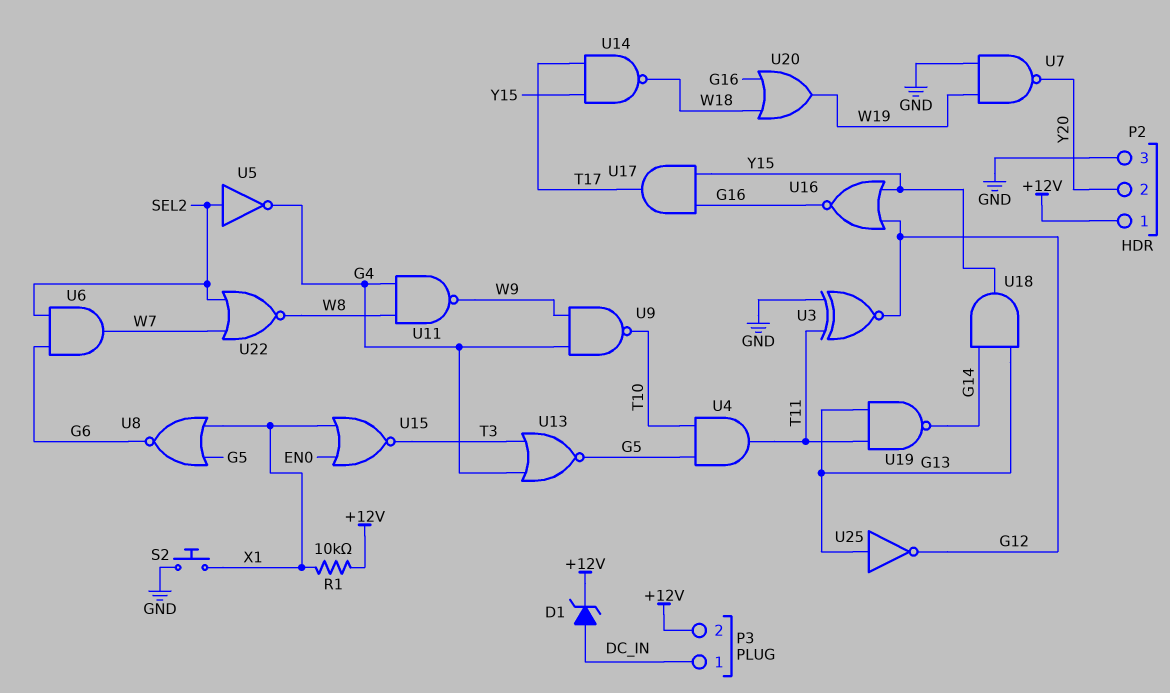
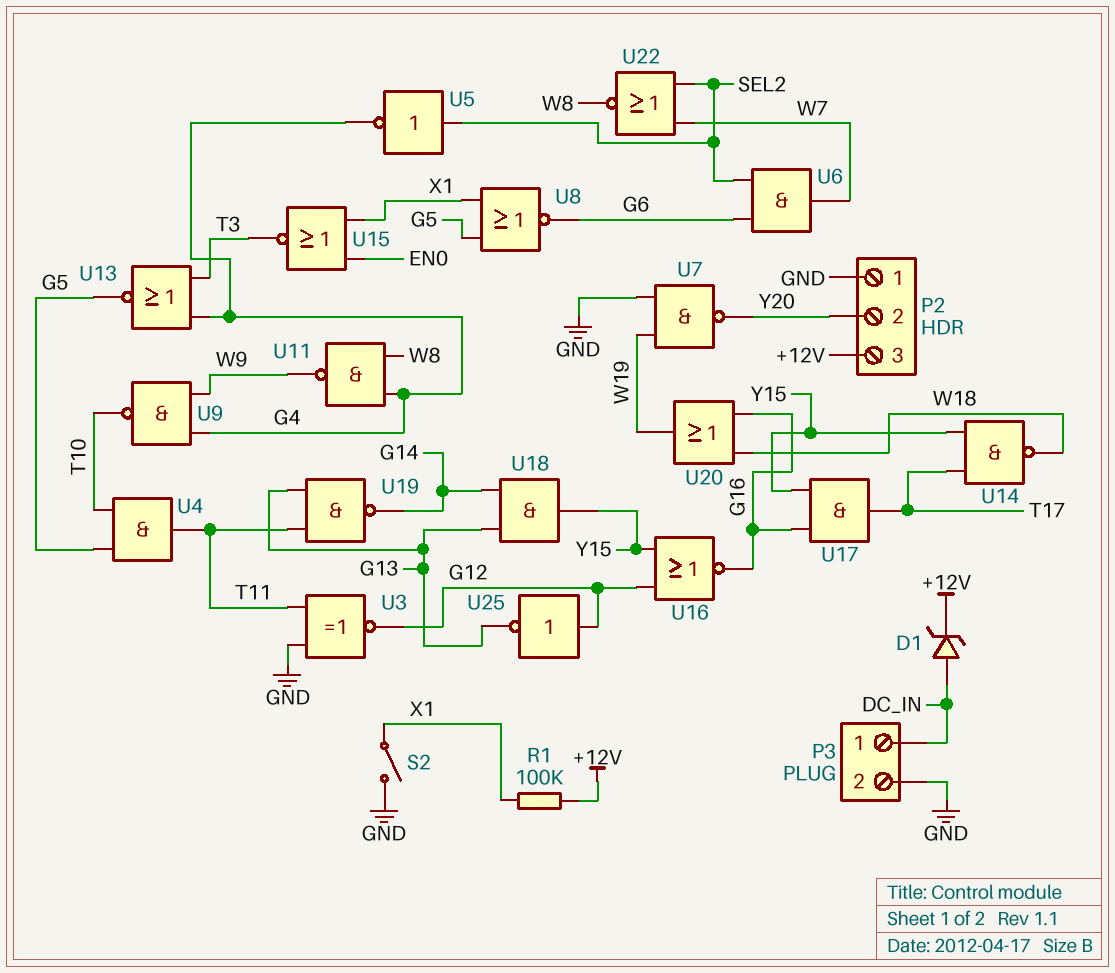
P2 pin 1: +12V -> GND
P2 pin 3: GND -> +12V
P3 pin 2: +12V -> GND
R1: 10k (+12V, X1) -> 100k (+12V, X1)
S2: button (GND, X1) -> switch (GND, X1)
U25: NOT (in G13, out G12) -> NOT (in G12, out G13)

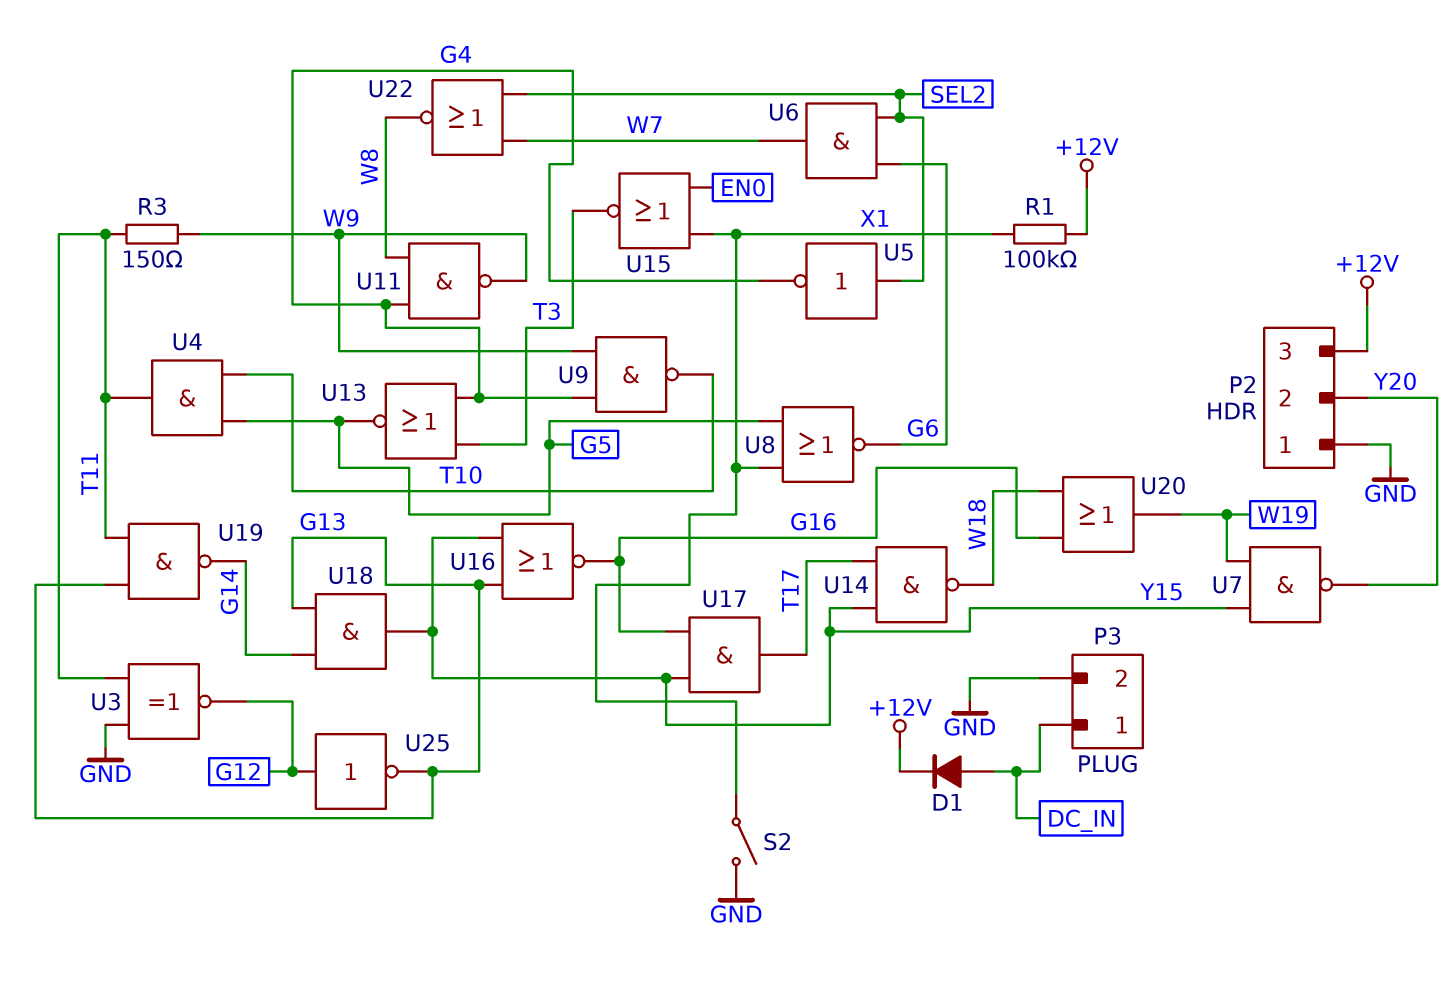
D1: zener (A DC_IN, K +12V) -> diode (A DC_IN, K +12V)
R3: none -> 150 (T11, W9)
U7: NAND (in GND, in W19, out Y20) -> NAND (in W19, in Y15, out Y20)
U16: NOR (in G12, in Y15, out G16) -> NOR (in G13, in Y15, out G16)

